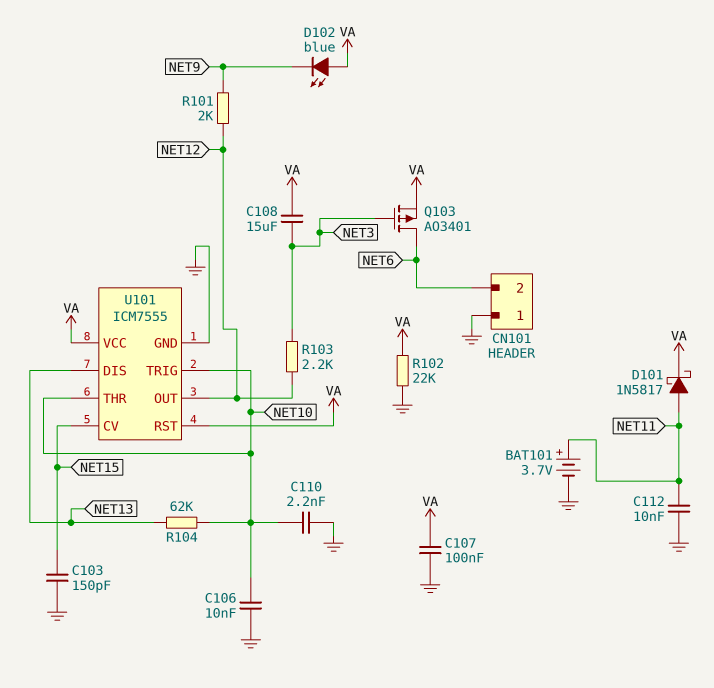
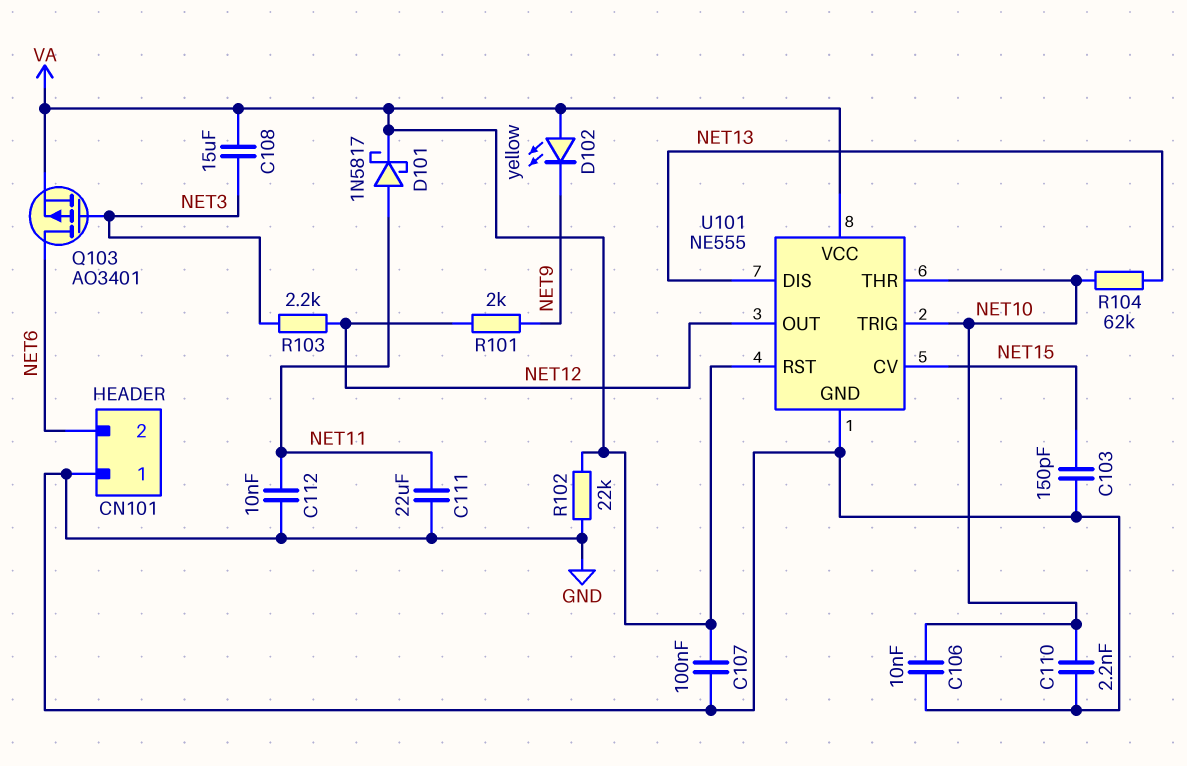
BAT101: 3.7V (plus NET11, minus GND) -> none
C111: none -> 22uF (GND, NET11)
D102: LED blue (A VA, K NET9) -> LED yellow (A VA, K NET9)
U101: ICM7555 -> NE555

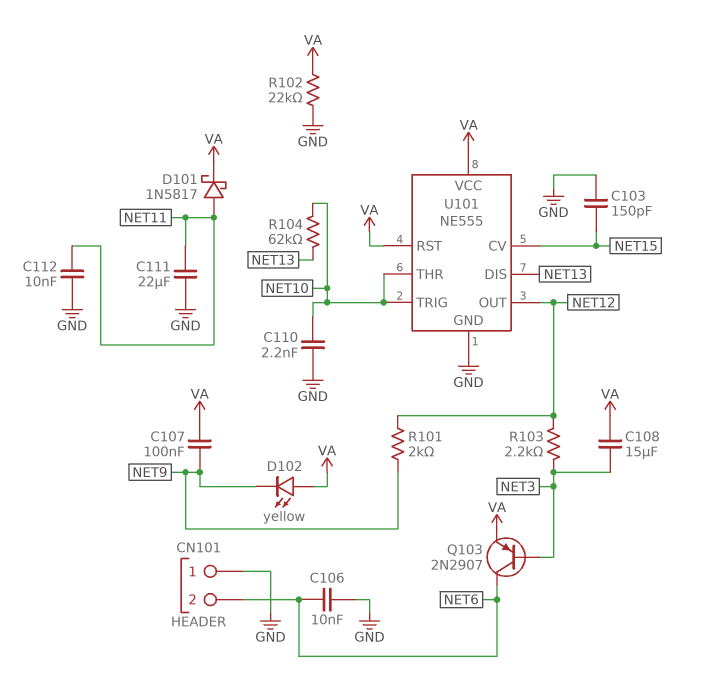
C106: 10nF (GND, NET10) -> 10nF (GND, NET6)
C107: 100nF (GND, VA) -> 100nF (NET9, VA)
Q103: PMOS AO3401 (G NET3, D NET6, S VA) -> PNP 2N2907 (B NET3, C NET6, E VA)

